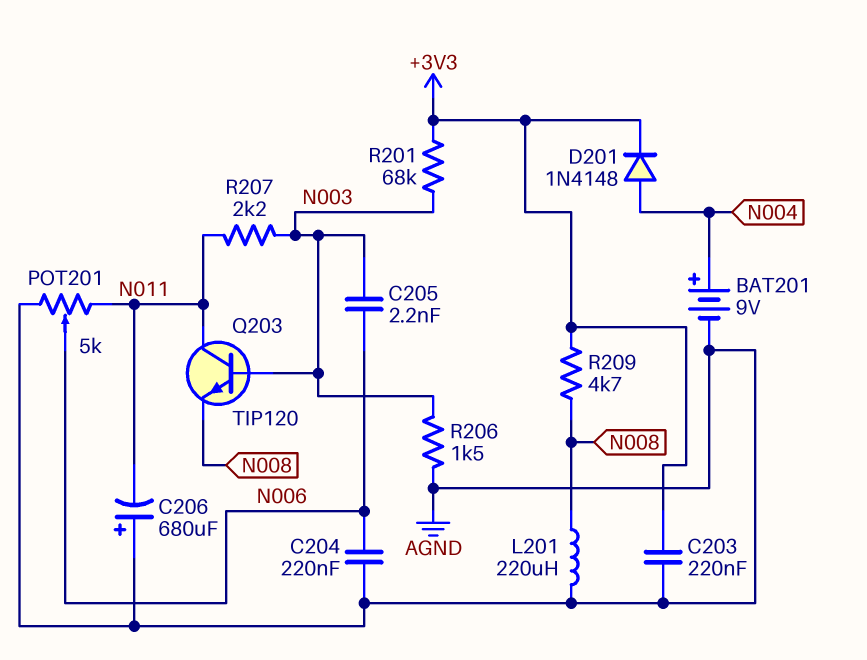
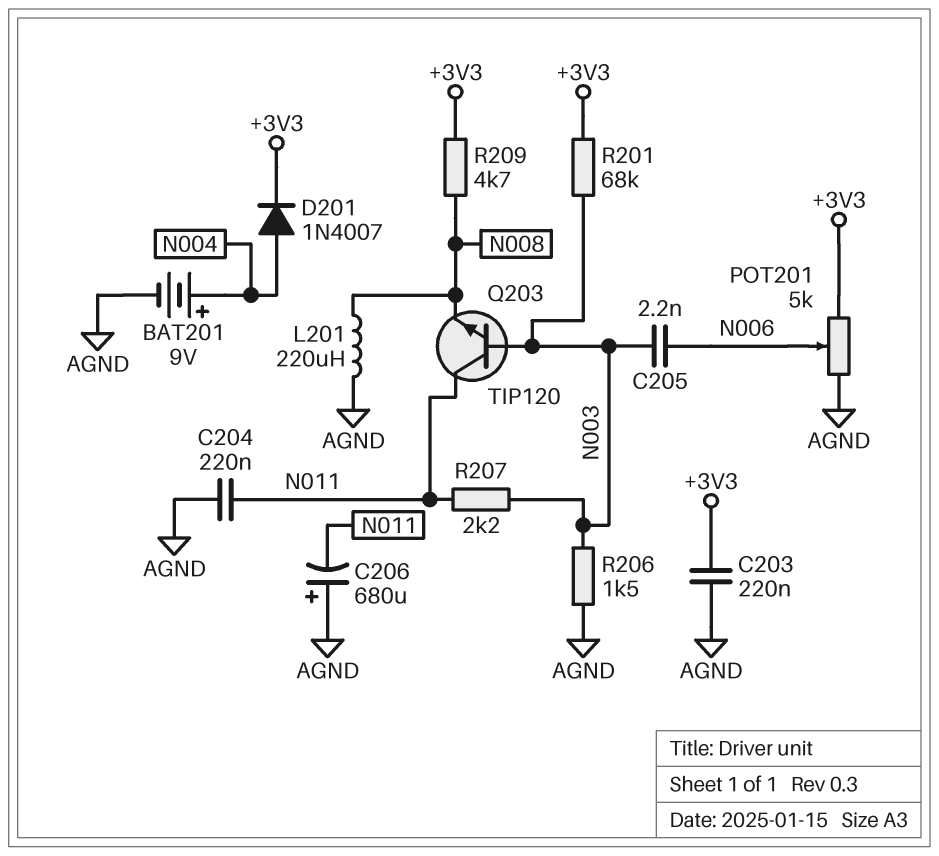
C204: 220nF (AGND, N006) -> 220nF (AGND, N011)
D201: diode 1N4148 (A N004, K +3V3) -> diode 1N4007 (A N004, K +3V3)
POT201: 5k (AGND, N011, wiper N006) -> 5k (+3V3, AGND, wiper N006)

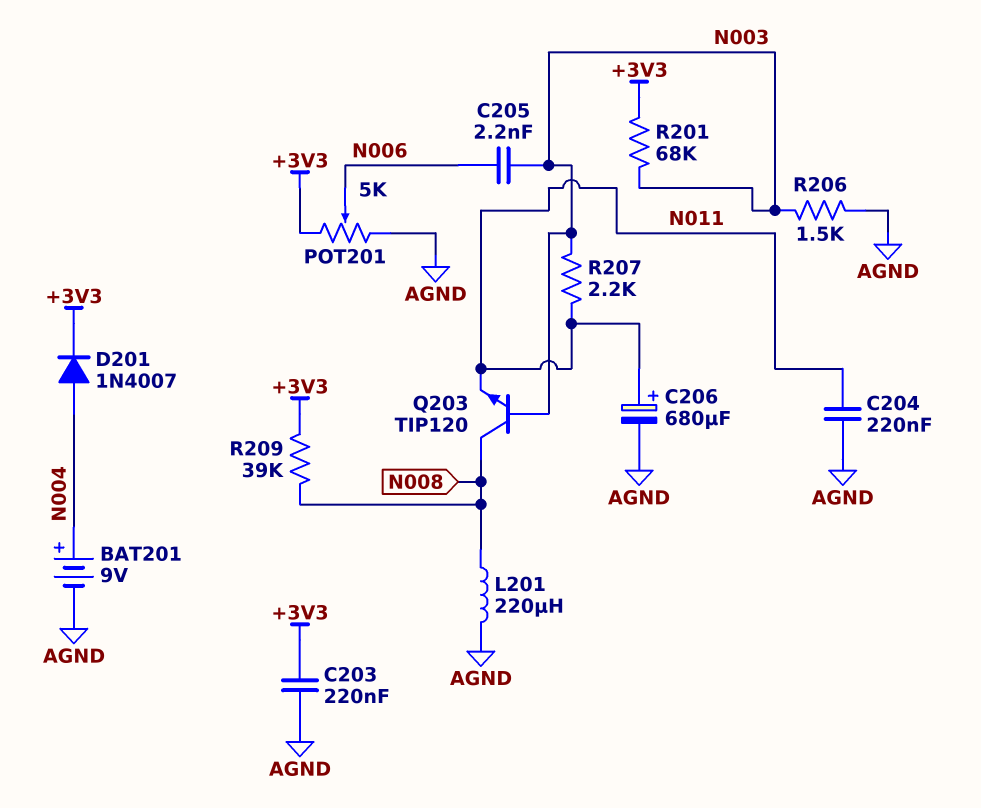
C206: 680uF (plus AGND, minus N011) -> 680uF (plus N011, minus AGND)
Q203: NPN TIP120 (B N003, C N011, E N008) -> NPN TIP120 (B N003, C N008, E N011)
R209: 4.7k (+3V3, N008) -> 39k (+3V3, N008)

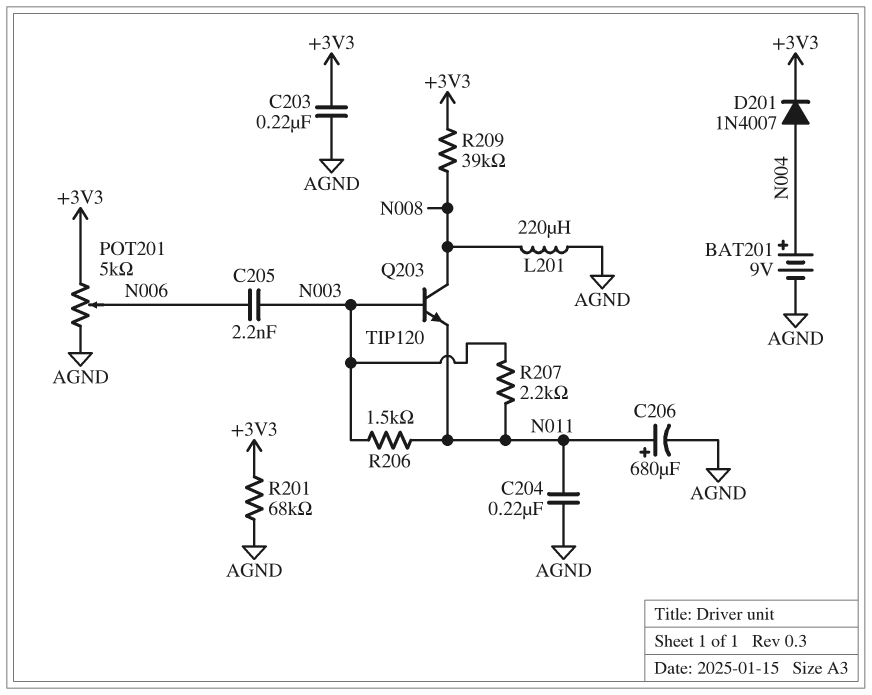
R201: 68k (+3V3, N003) -> 68k (+3V3, AGND)
R206: 1.5k (AGND, N003) -> 1.5k (N003, N011)

